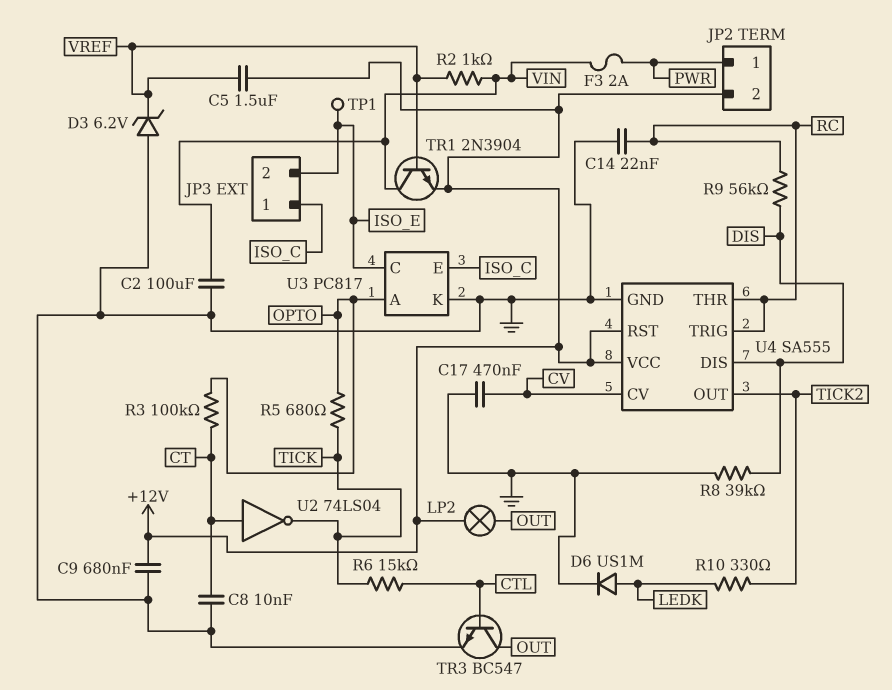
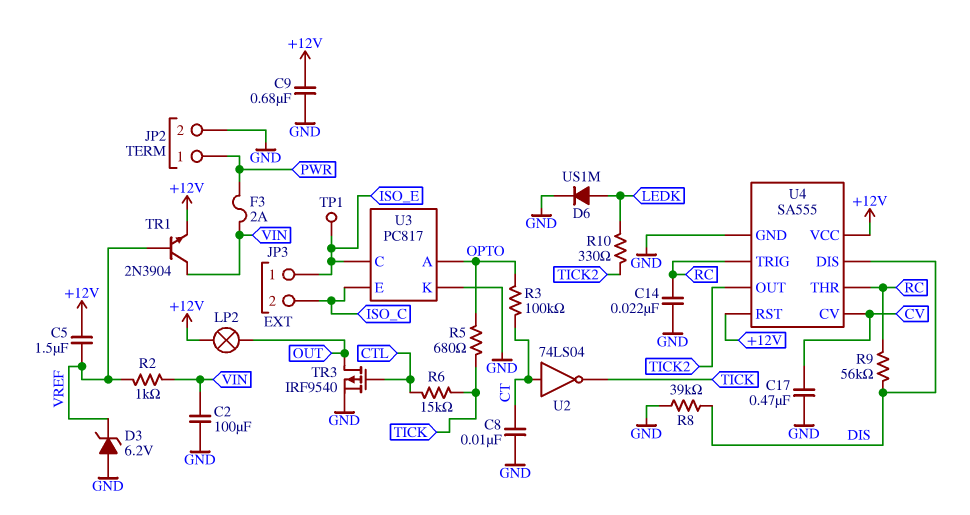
JP2 pin 2: +12V -> GND
JP3 pin 1: ISO_C -> ISO_E
JP3 pin 2: ISO_E -> ISO_C
TR3: NPN BC547 (B CTL, C OUT, E GND) -> PMOS IRF9540 (G CTL, D OUT, S GND)

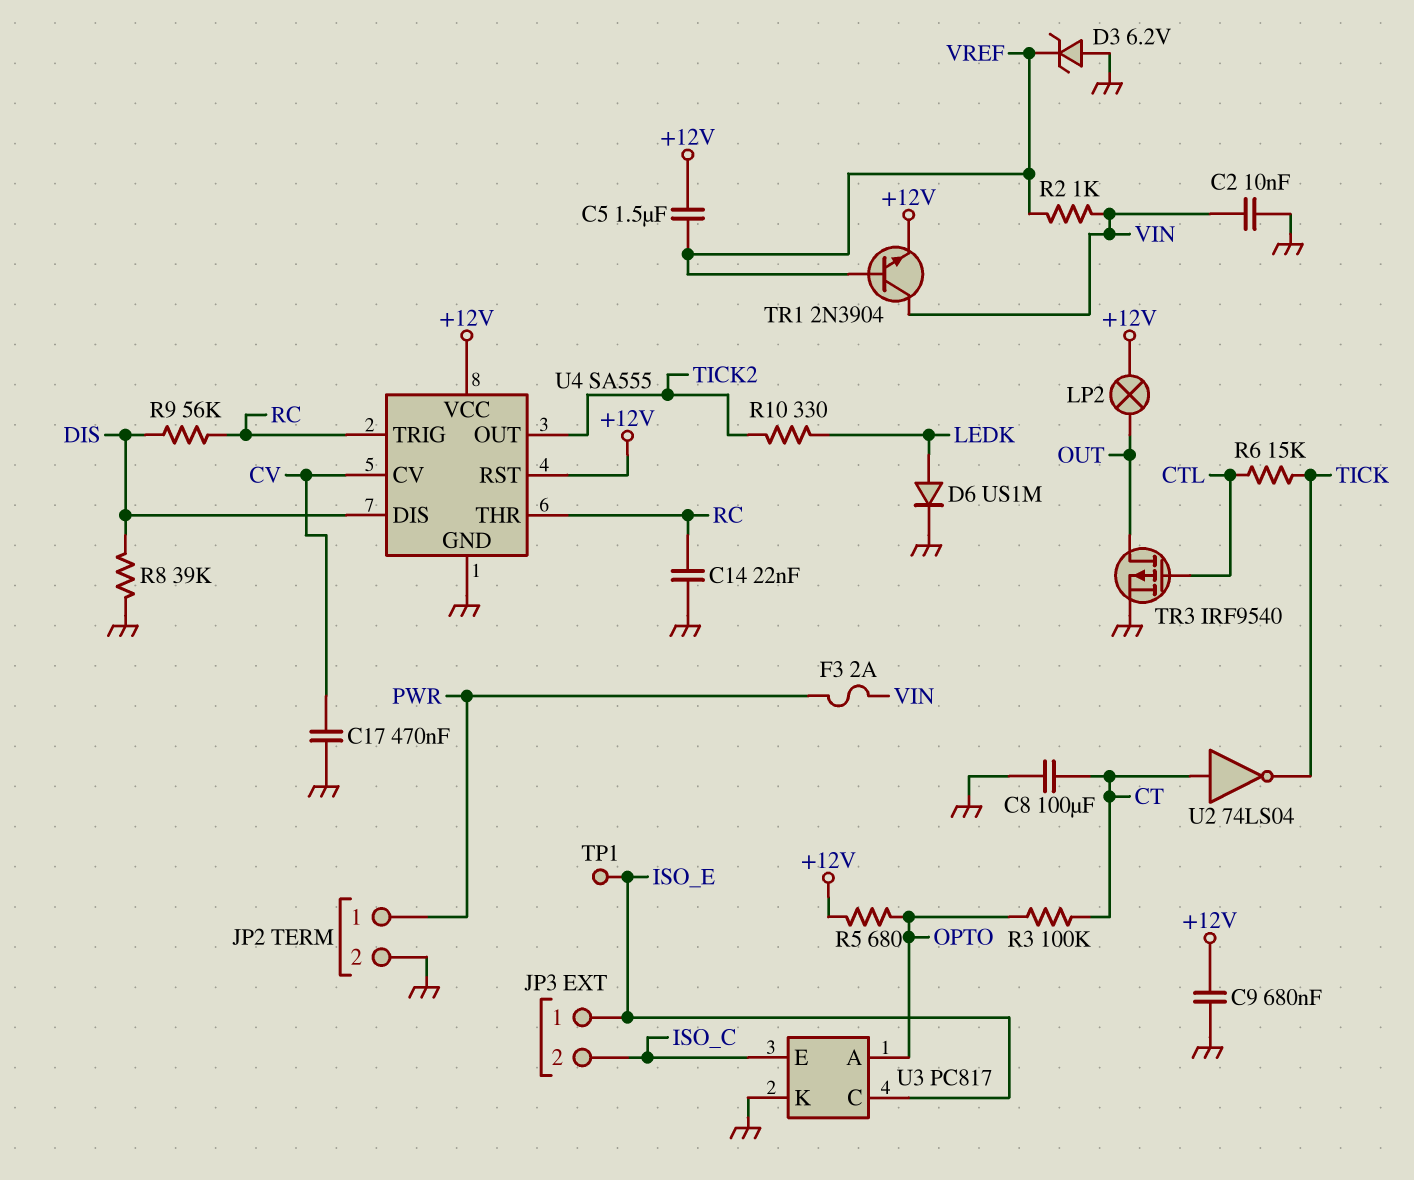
C2: 100uF (GND, VIN) -> 10nF (GND, VIN)
C8: 10nF (CT, GND) -> 100uF (CT, GND)
R5: 680 (OPTO, TICK) -> 680 (+12V, OPTO)

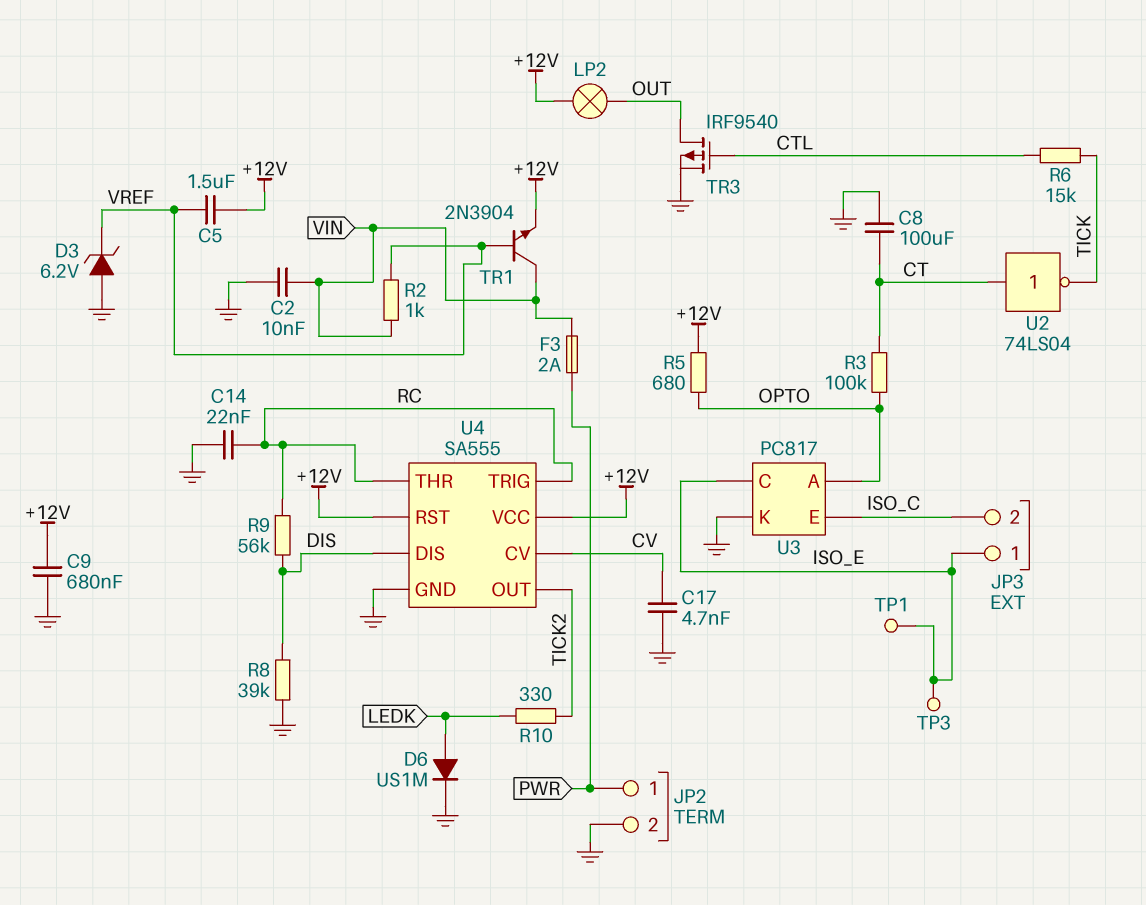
C17: 470nF (CV, GND) -> 4.7nF (CV, GND)
TP3: none -> test point (ISO_E)

